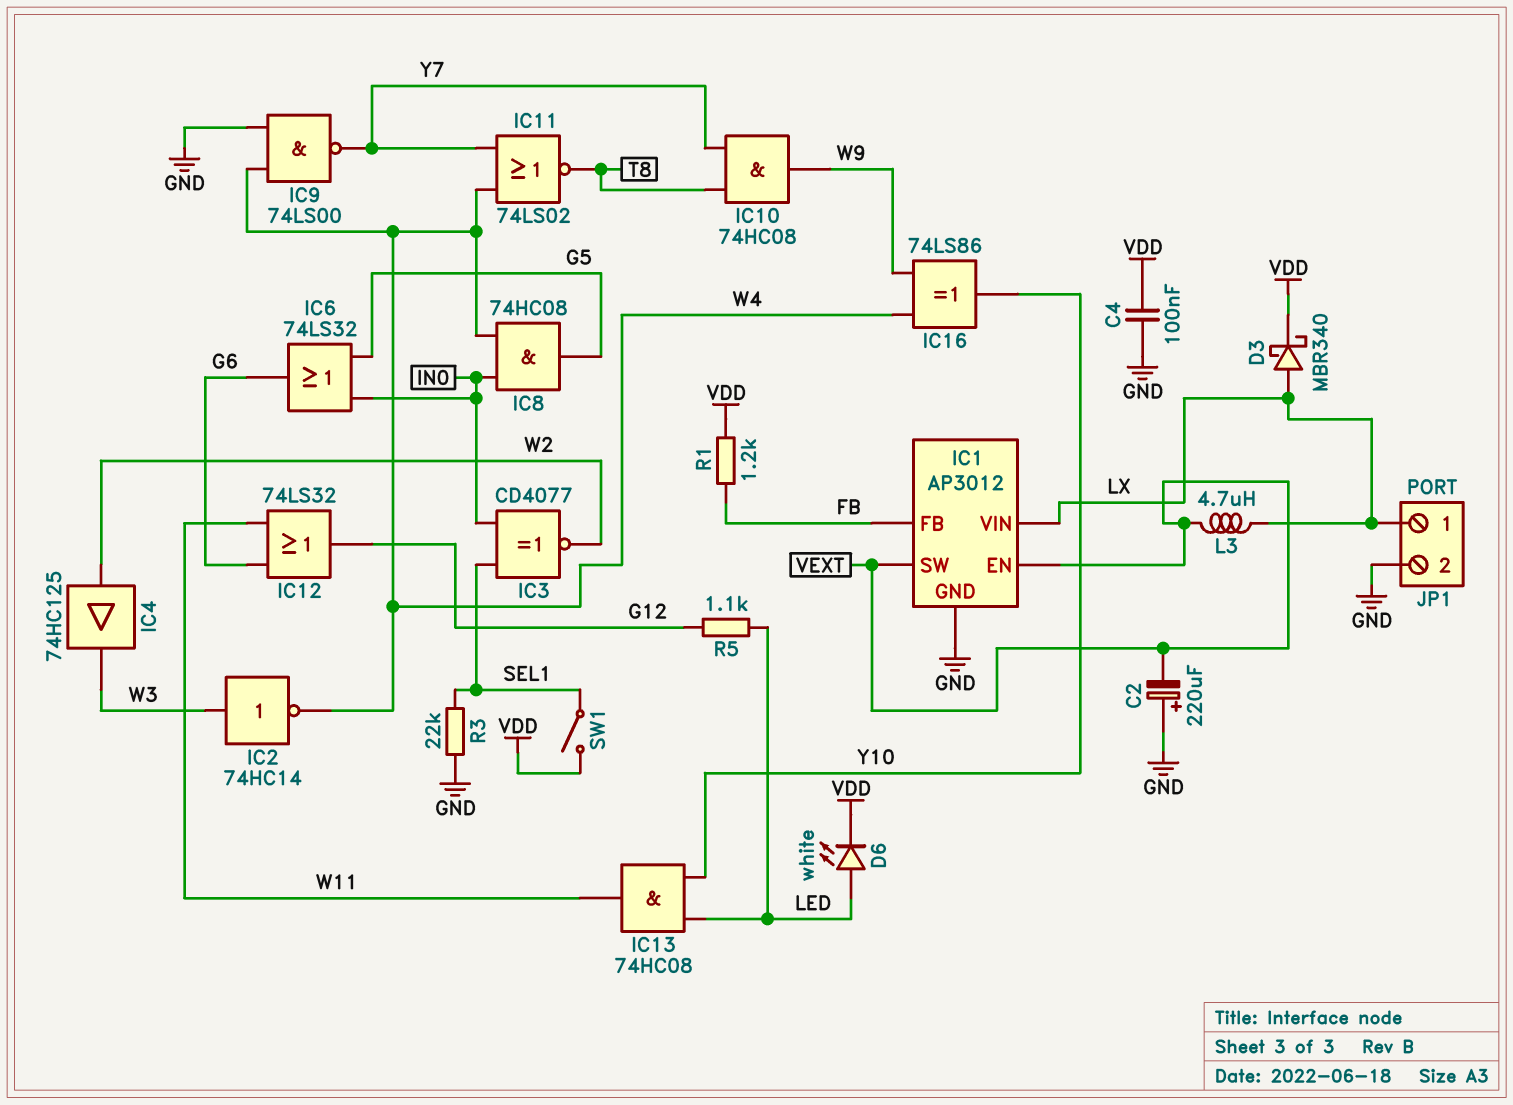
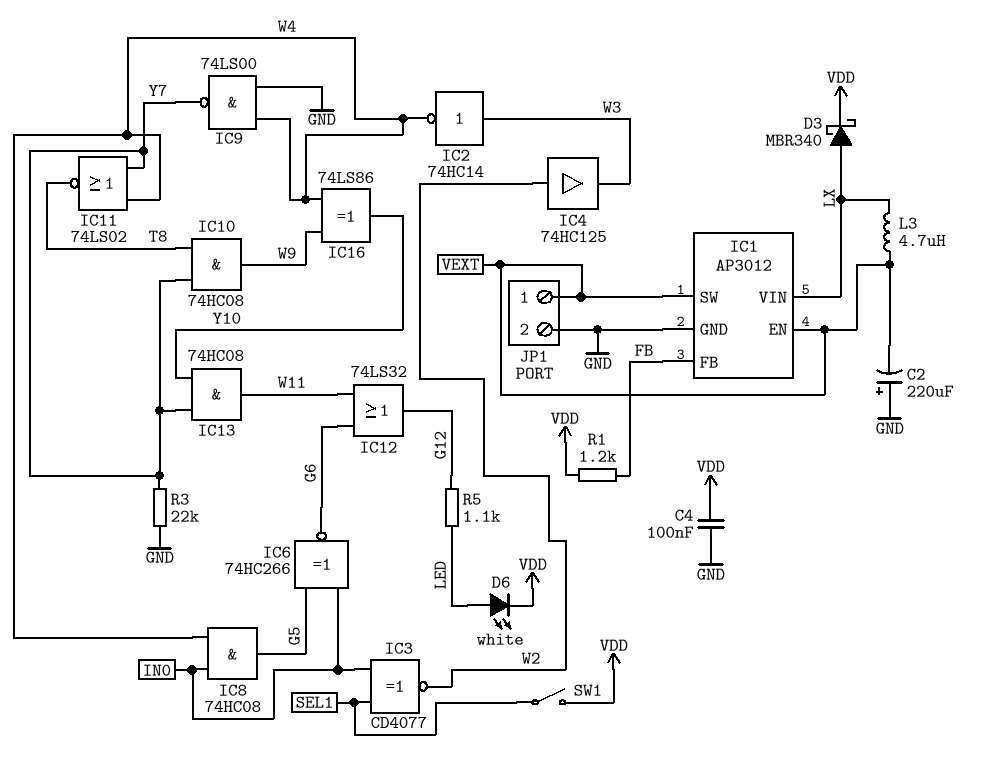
IC6: OR 74LS32 (in G5, in IN0, out G6) -> XNOR 74HC266 (in G5, in IN0, out G6)
IC13: AND 74HC08 (in LED, in Y10, out W11) -> AND 74HC08 (in Y7, in Y10, out W11)
JP1 pin 1: LX -> VEXT
R3: 22k (GND, SEL1) -> 22k (GND, Y7)

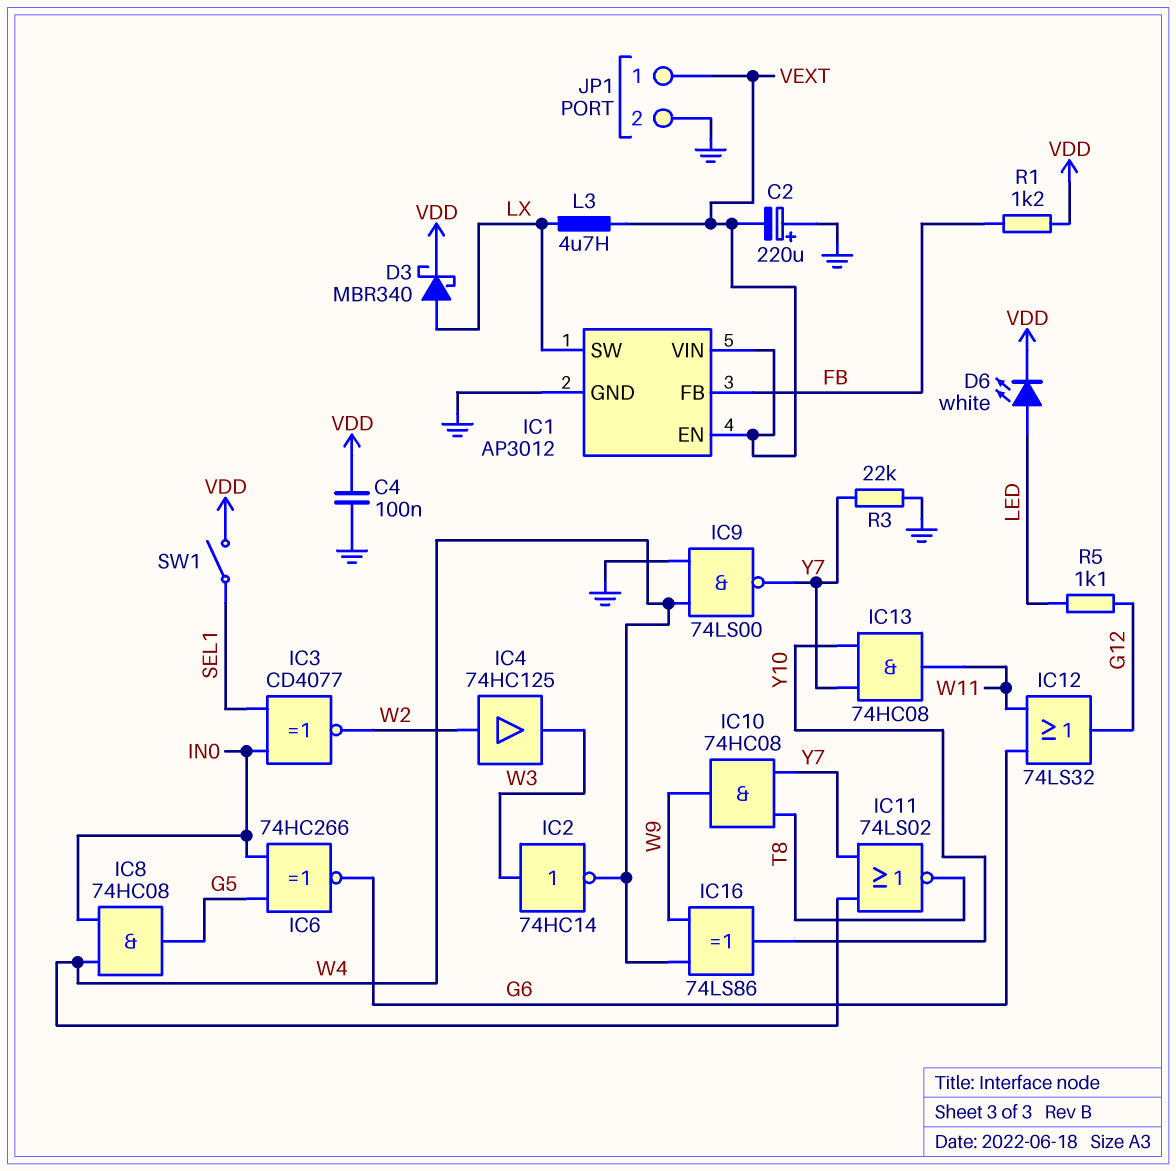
IC1 pin SW: VEXT -> LX
IC1 pin VIN: LX -> VEXT

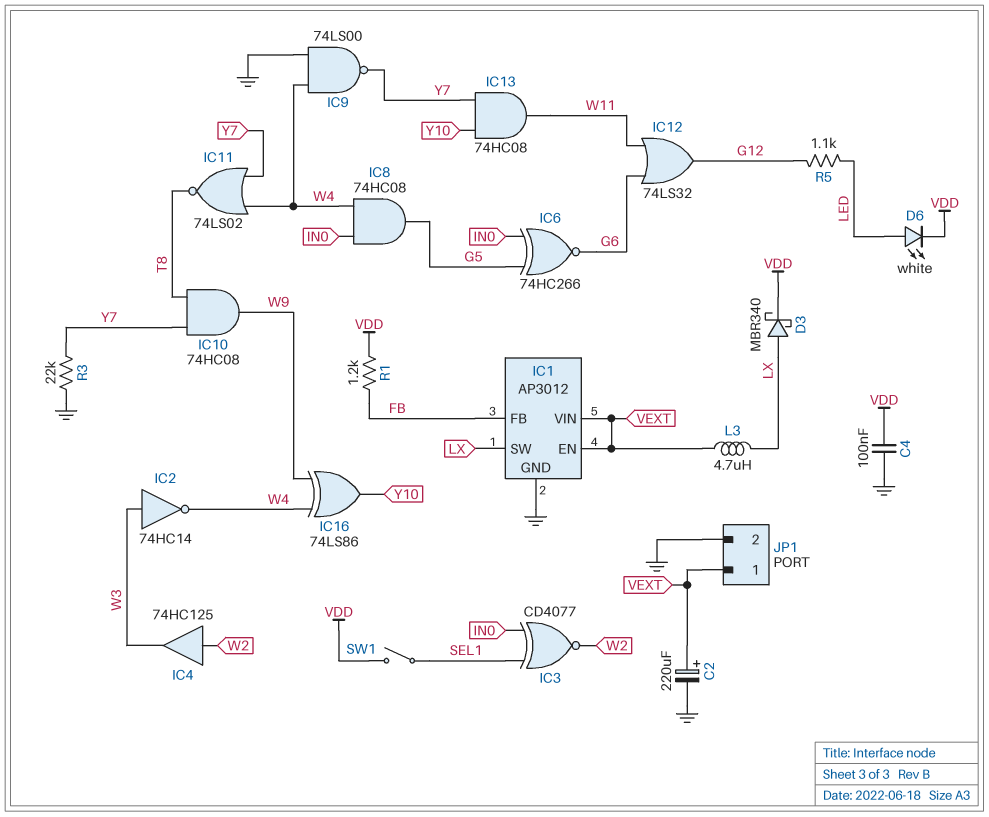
C2: 220uF (plus GND, minus VEXT) -> 220uF (plus VEXT, minus GND)

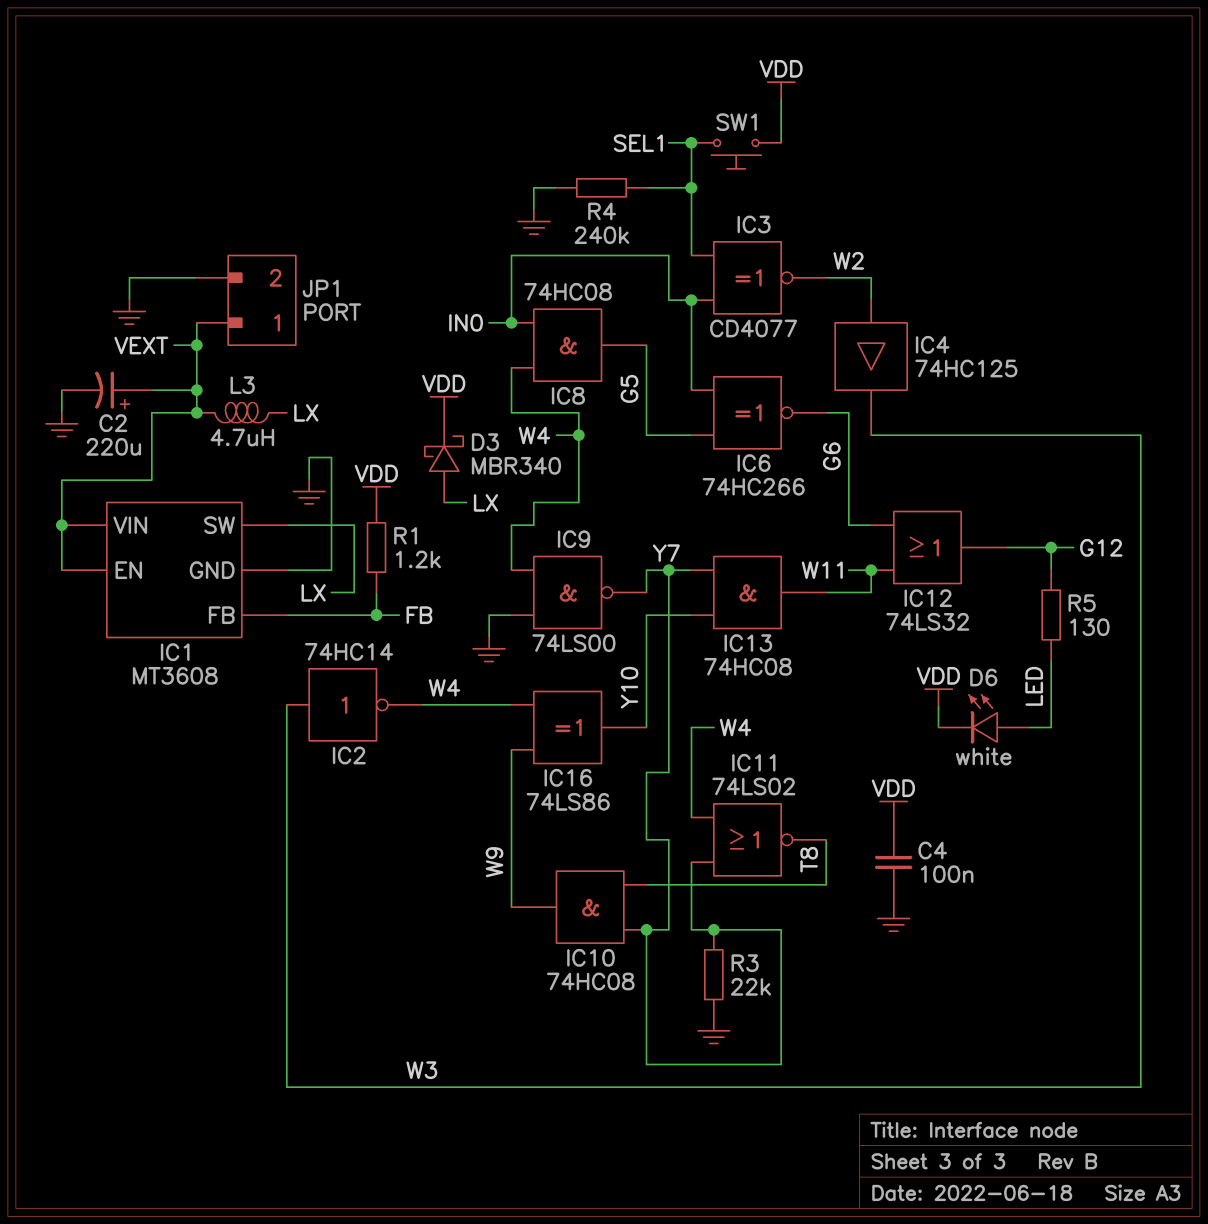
IC1: AP3012 -> MT3608
R4: none -> 240k (GND, SEL1)
R5: 1.1k (G12, LED) -> 130 (G12, LED)
SW1: switch (SEL1, VDD) -> button (SEL1, VDD)

